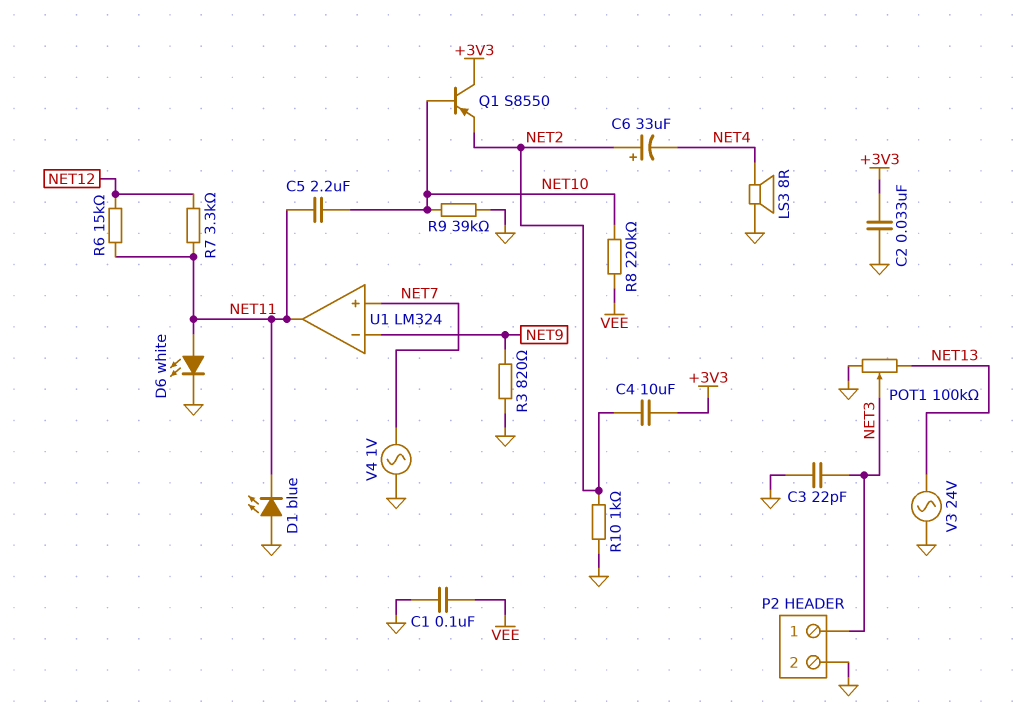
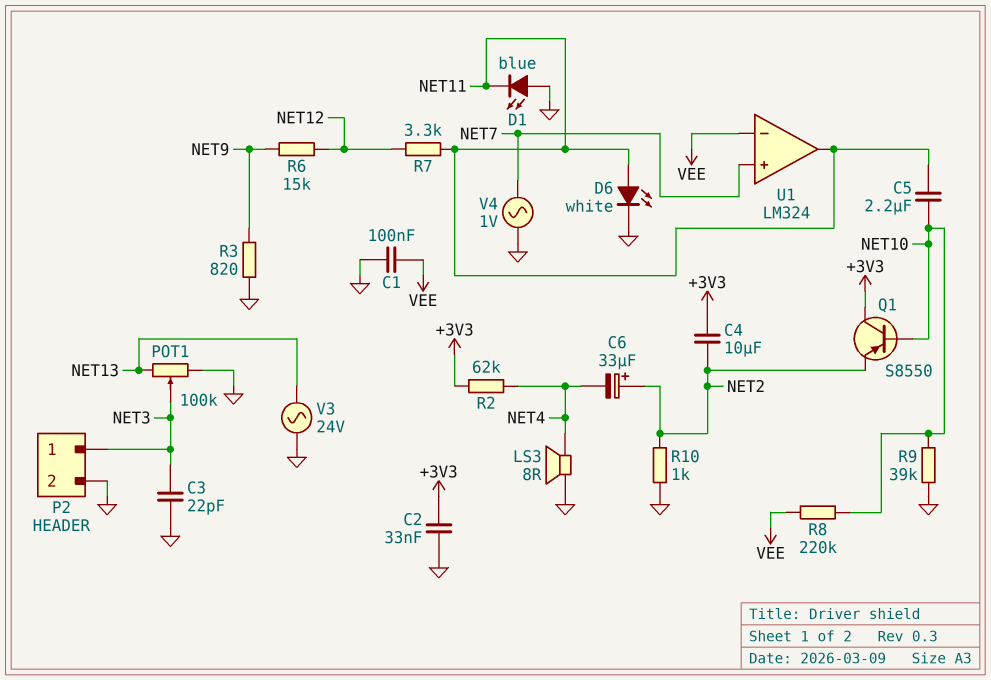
R2: none -> 62k (+3V3, NET4)
R6: 15k (NET11, NET12) -> 15k (NET9, NET12)
U1 pin in-: NET9 -> VEE

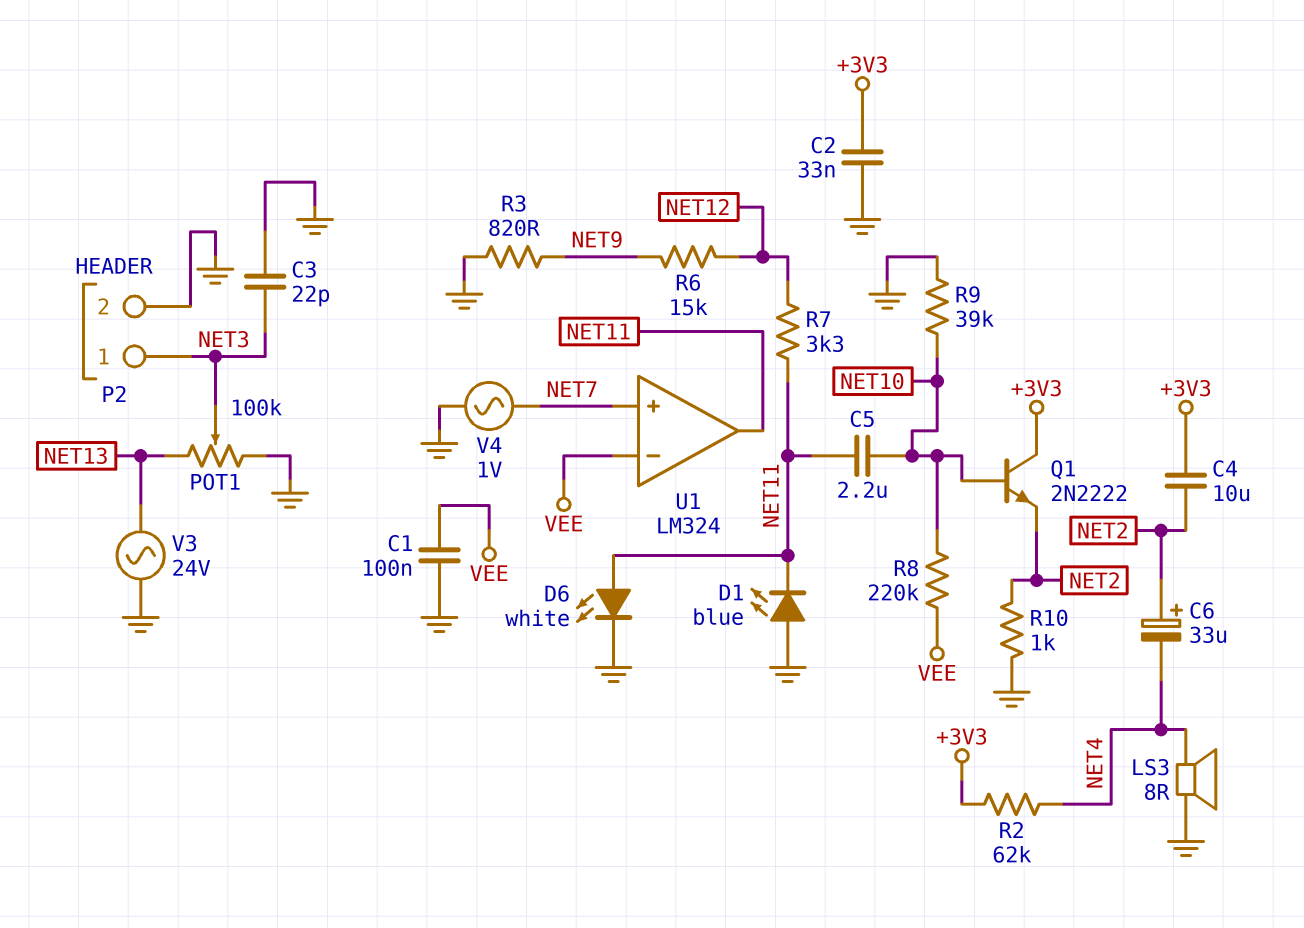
Q1: PNP S8550 (B NET10, C +3V3, E NET2) -> NPN 2N2222 (B NET10, C +3V3, E NET2)

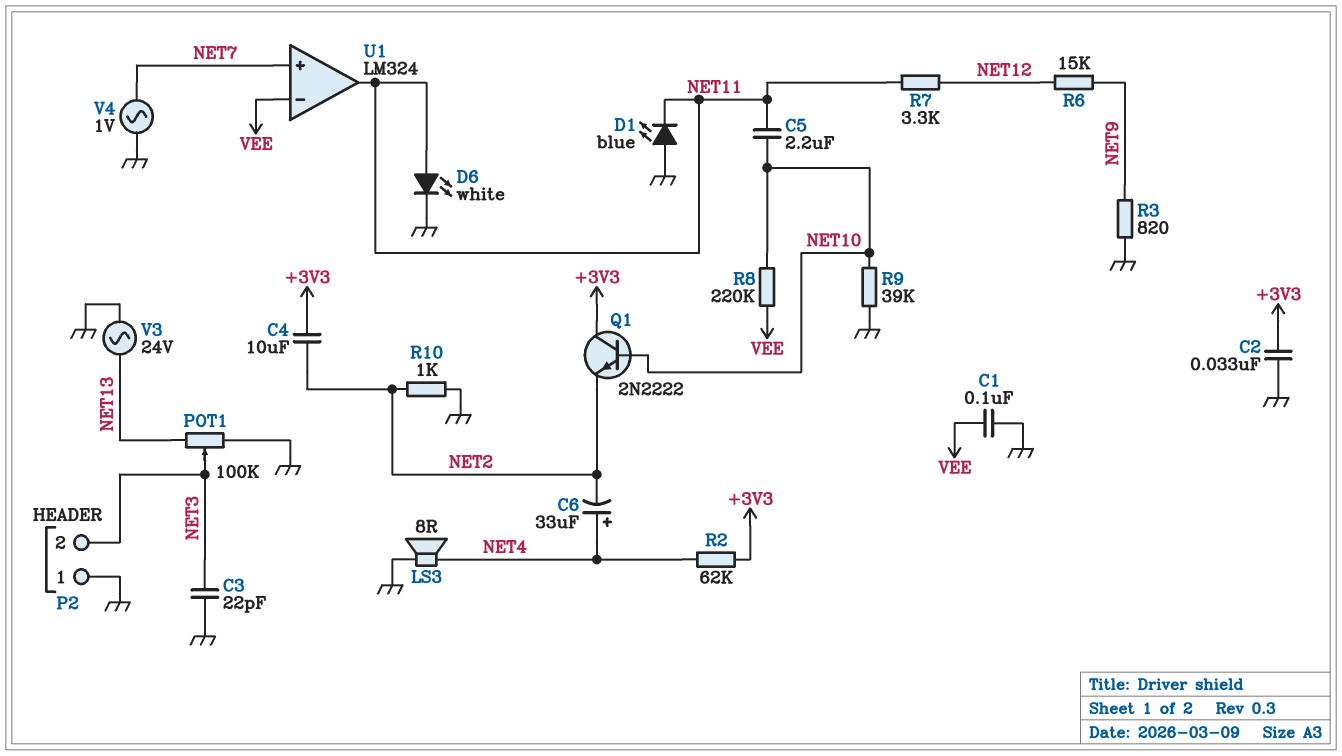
C6: 33uF (plus NET2, minus NET4) -> 33uF (plus NET4, minus NET2)
P2 pin 1: NET3 -> GND
P2 pin 2: GND -> NET3

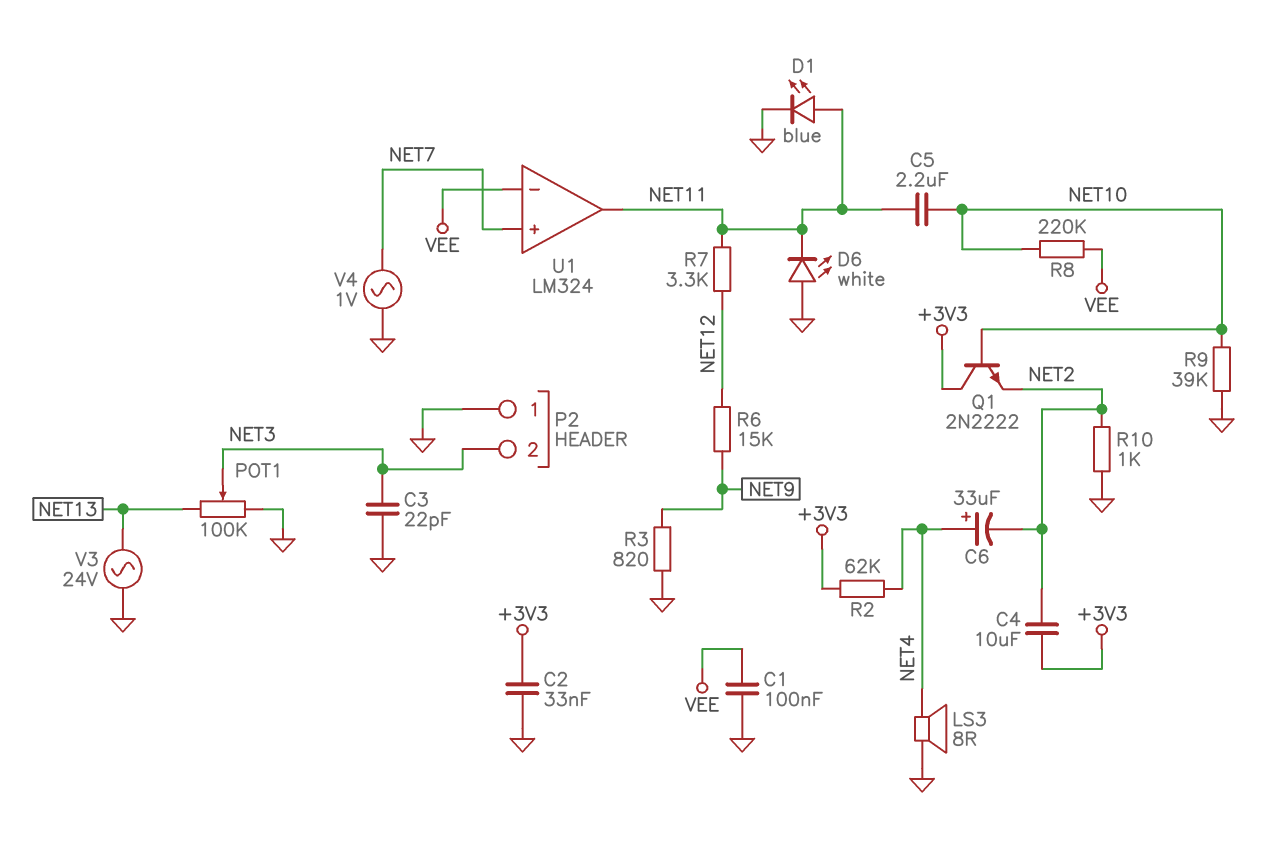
D1: LED blue (A GND, K NET11) -> LED blue (A NET11, K GND)
D6: LED white (A NET11, K GND) -> LED white (A GND, K NET11)

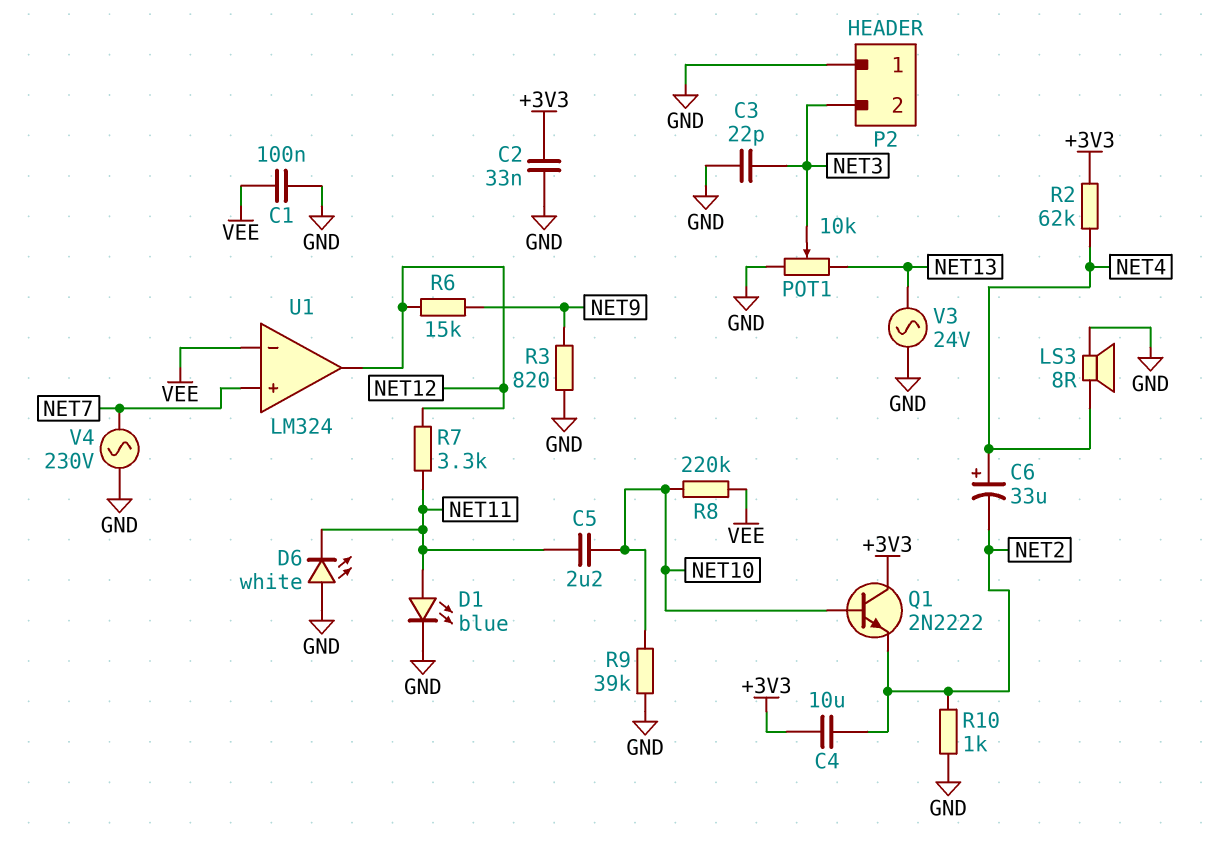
POT1: 100k (GND, NET13, wiper NET3) -> 10k (GND, NET13, wiper NET3)
U1 pin out: NET11 -> NET12
V4: AC 1V (GND, NET7) -> AC 230V (GND, NET7)

